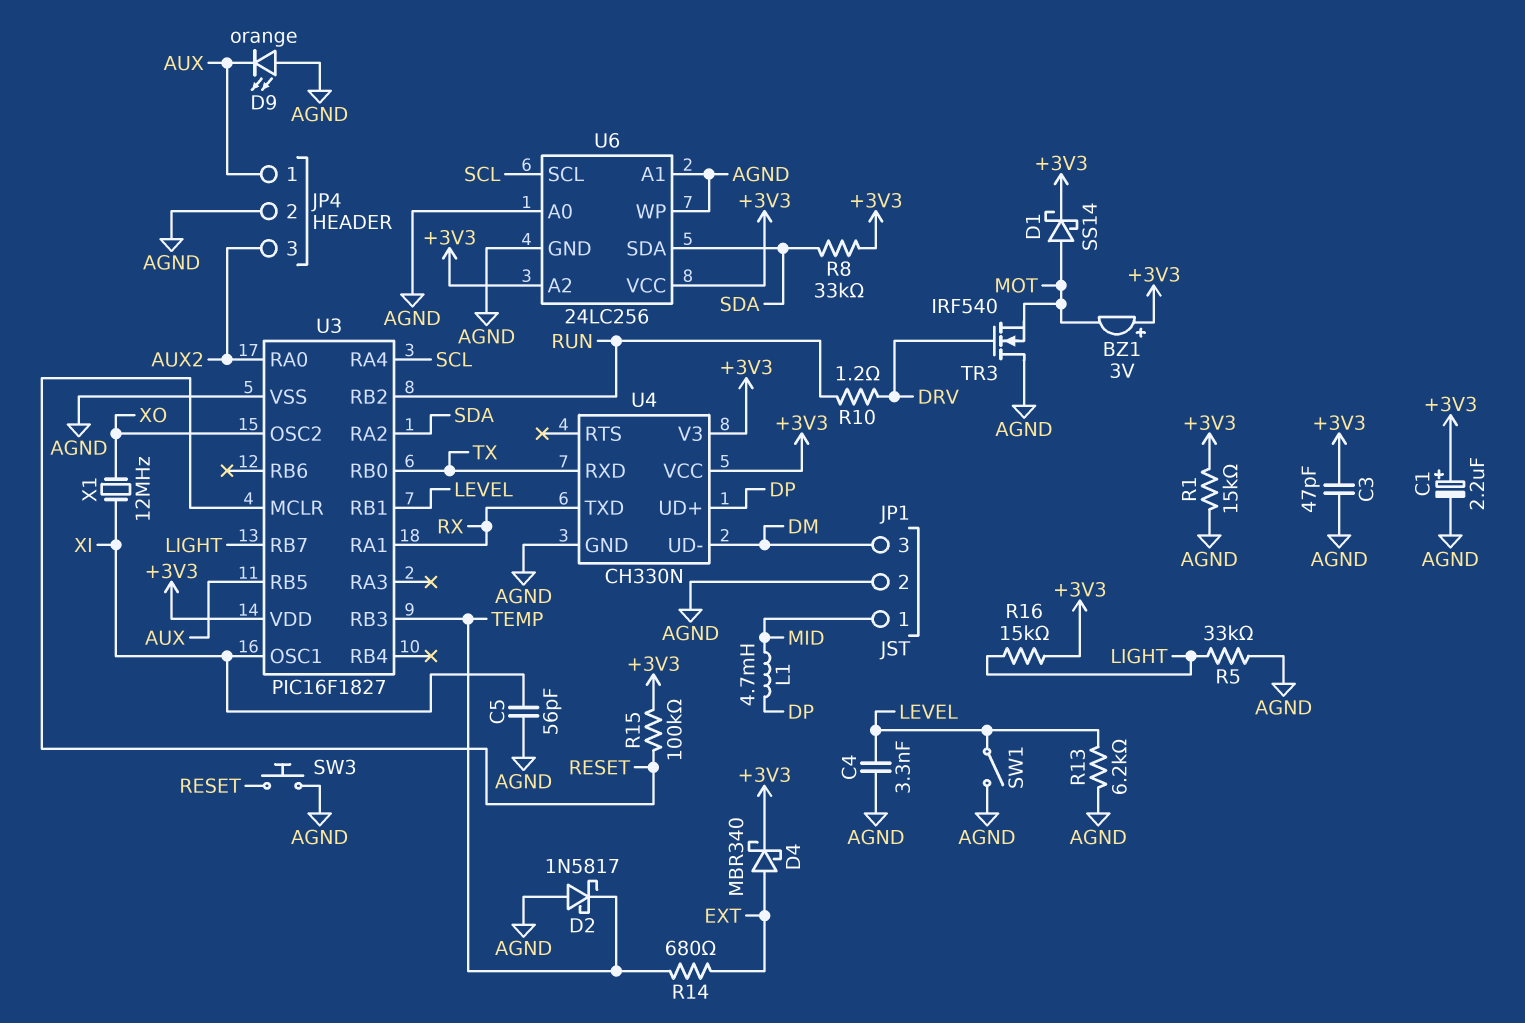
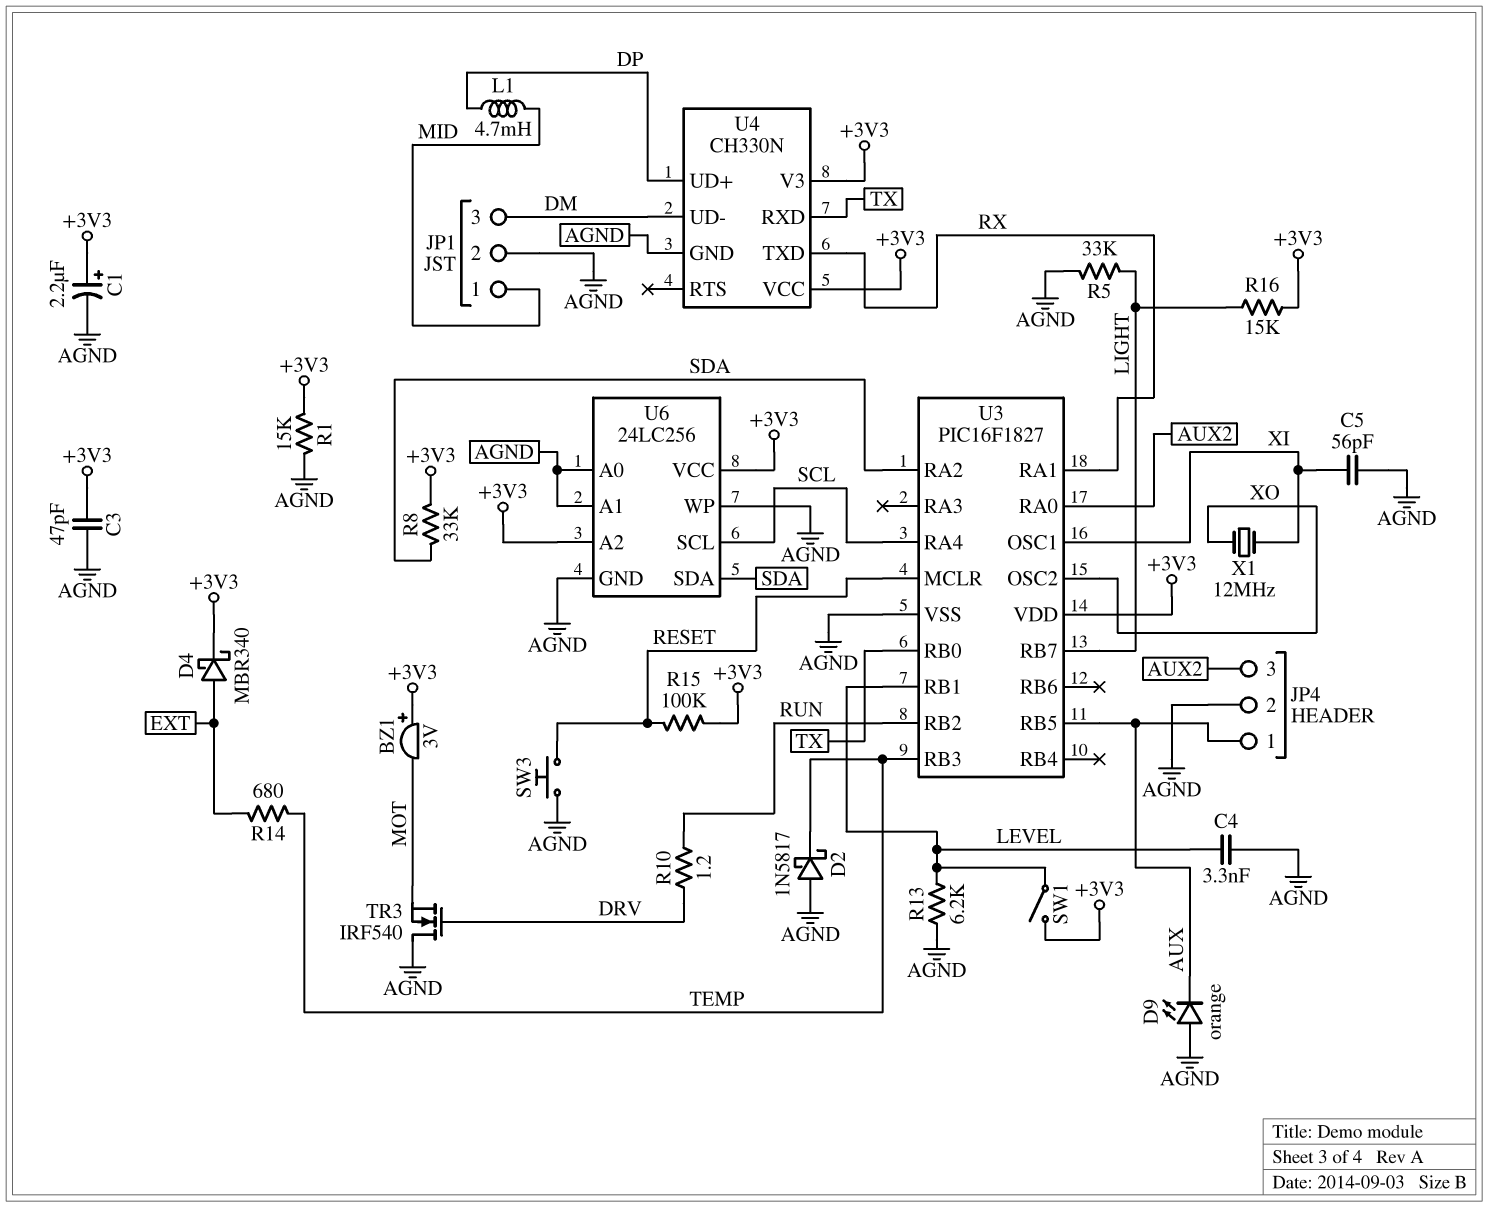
D1: schottky SS14 (A MOT, K +3V3) -> none
SW1: switch (AGND, LEVEL) -> switch (+3V3, LEVEL)

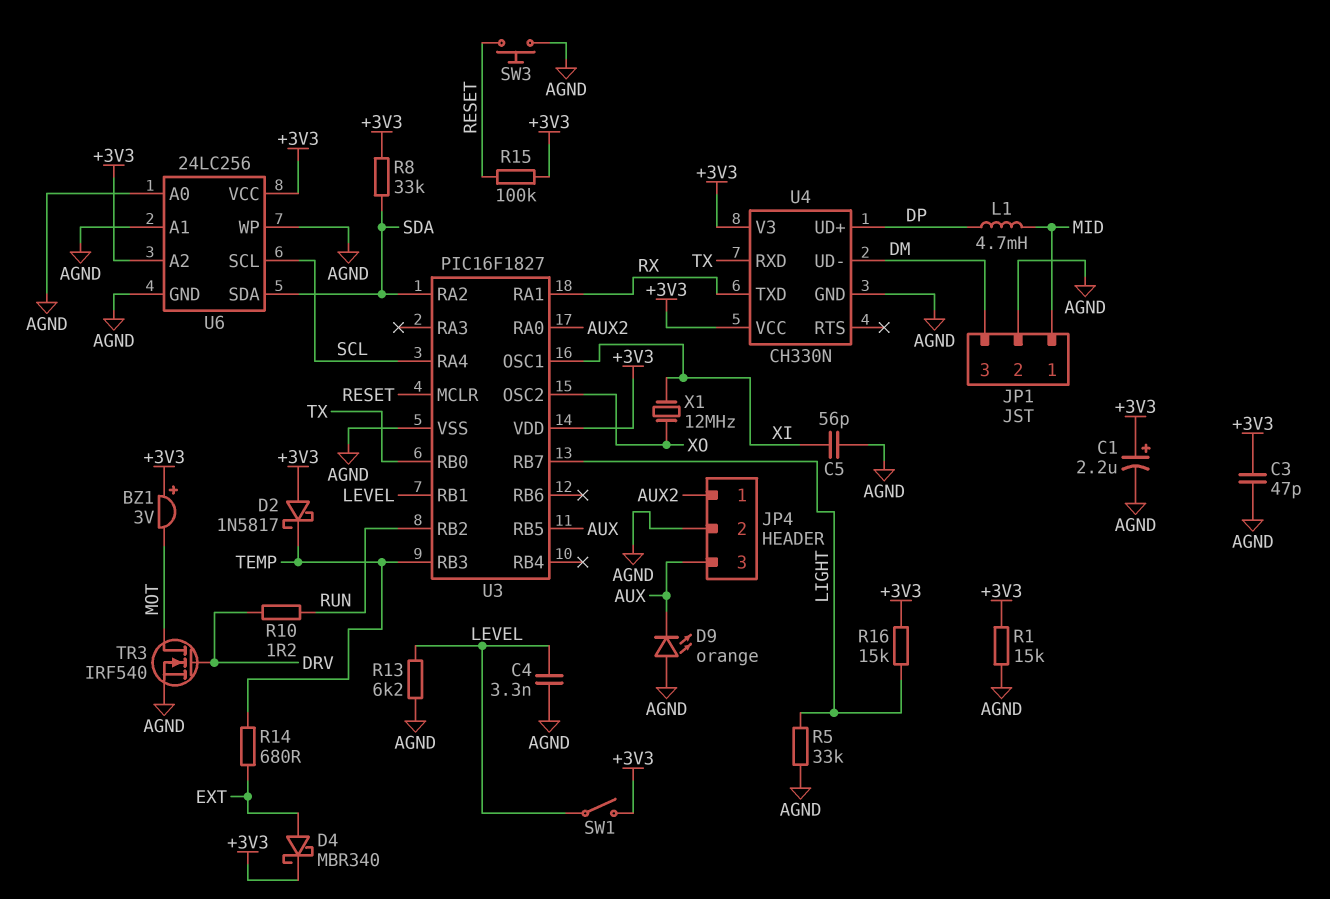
D2: schottky 1N5817 (A AGND, K TEMP) -> schottky 1N5817 (A +3V3, K TEMP)
JP4 pin 1: AUX -> AUX2
JP4 pin 3: AUX2 -> AUX
TR3: NMOS IRF540 (G DRV, D AGND, S MOT) -> NMOS IRF540 (G DRV, D MOT, S AGND)

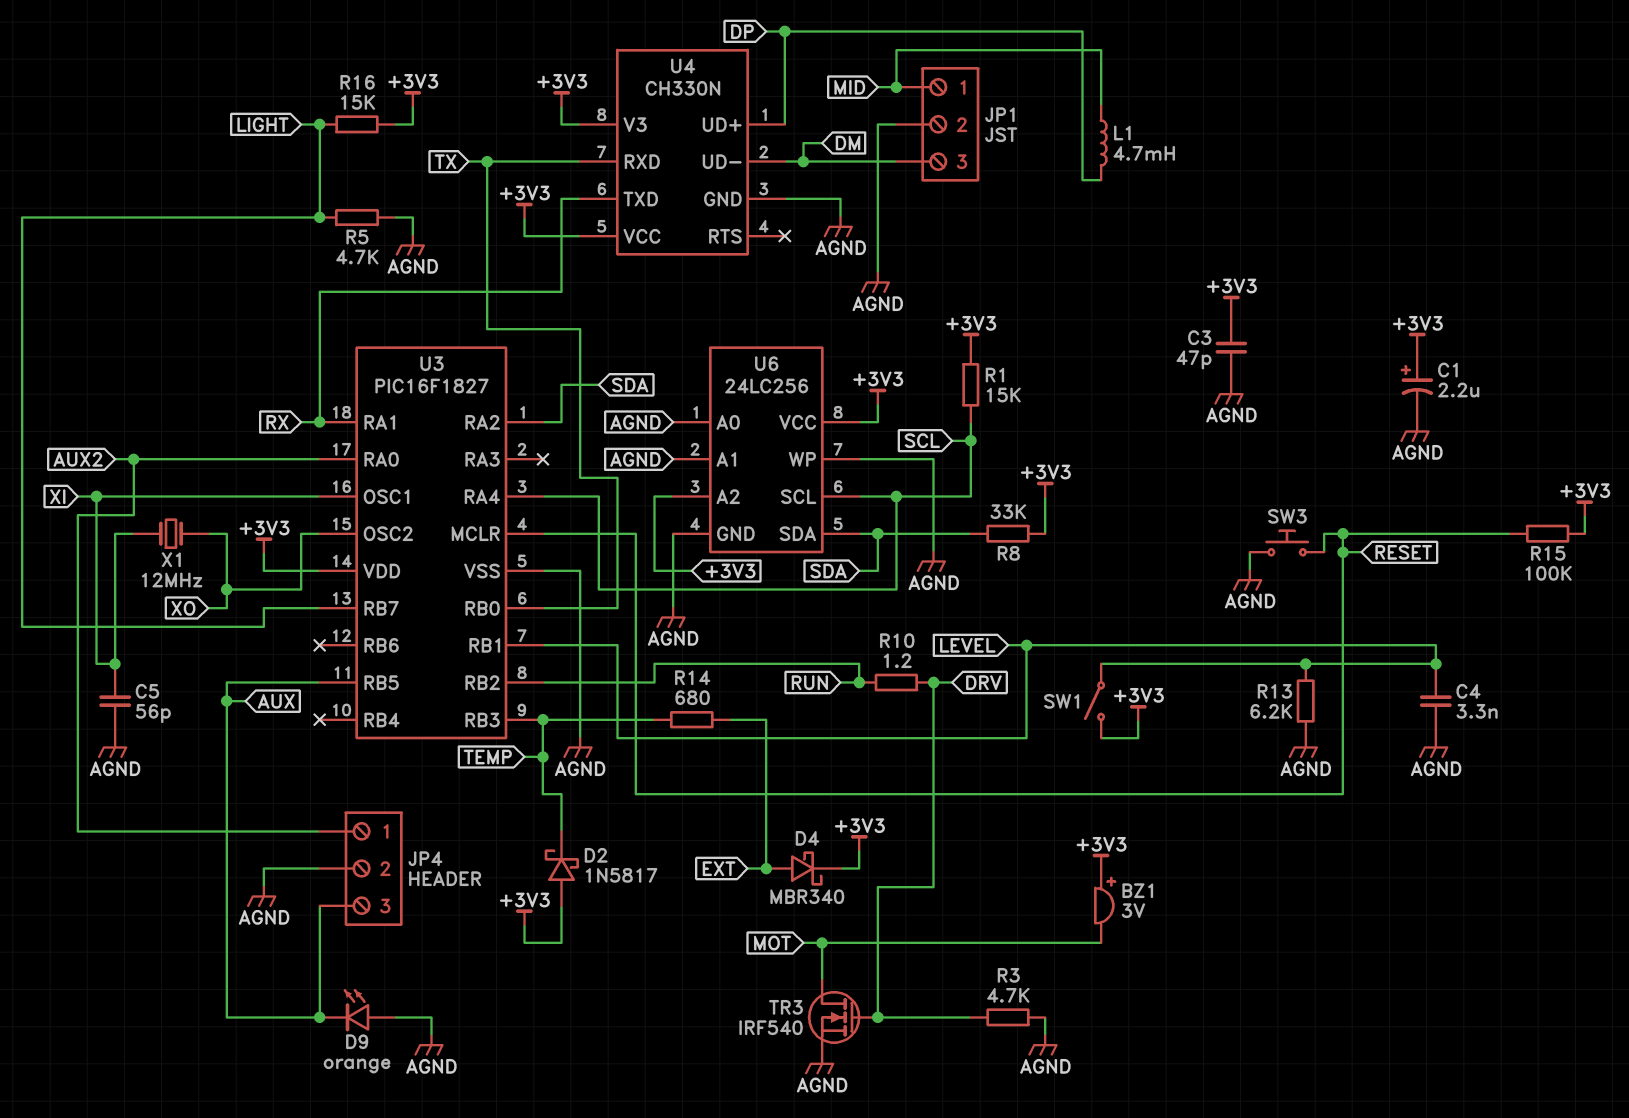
R1: 15k (+3V3, AGND) -> 15k (+3V3, SCL)
R3: none -> 4.7k (AGND, DRV)
R5: 33k (AGND, LIGHT) -> 4.7k (AGND, LIGHT)

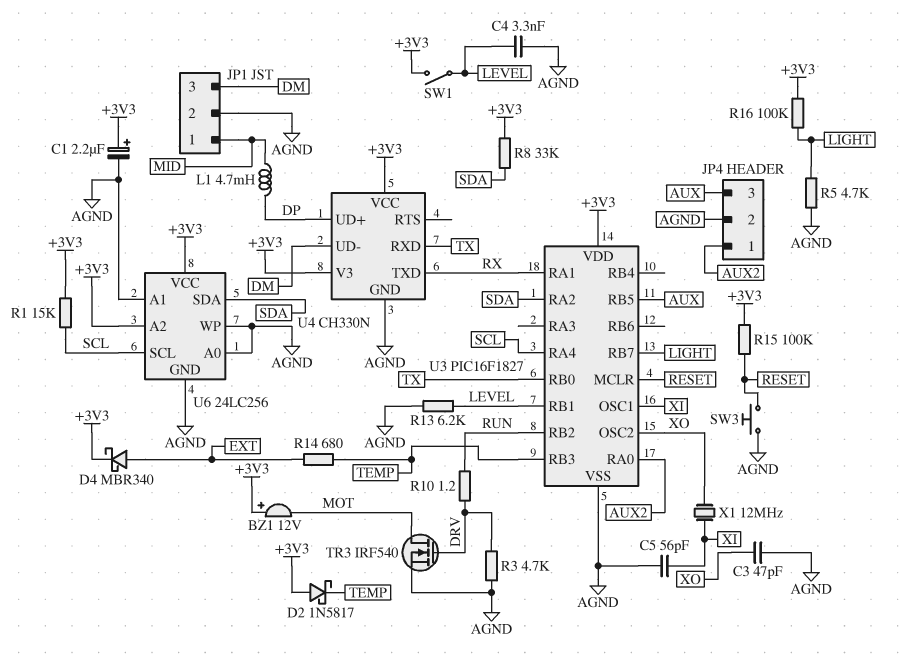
BZ1: buzzer 3V (plus +3V3, minus MOT) -> buzzer 12V (plus +3V3, minus MOT)
C3: 47pF (+3V3, AGND) -> 47pF (AGND, XO)
D9: LED orange (A AGND, K AUX) -> none
R16: 15k (+3V3, LIGHT) -> 100k (+3V3, LIGHT)

